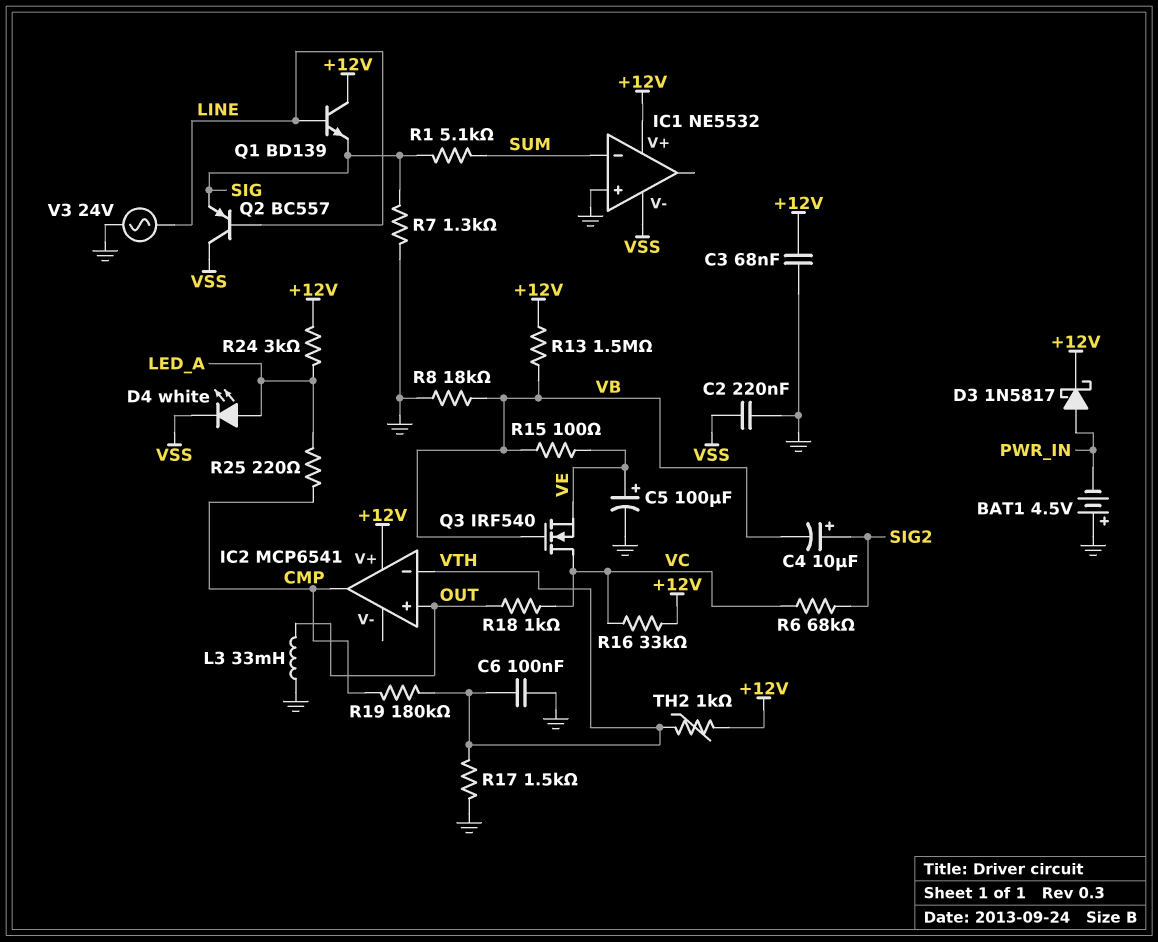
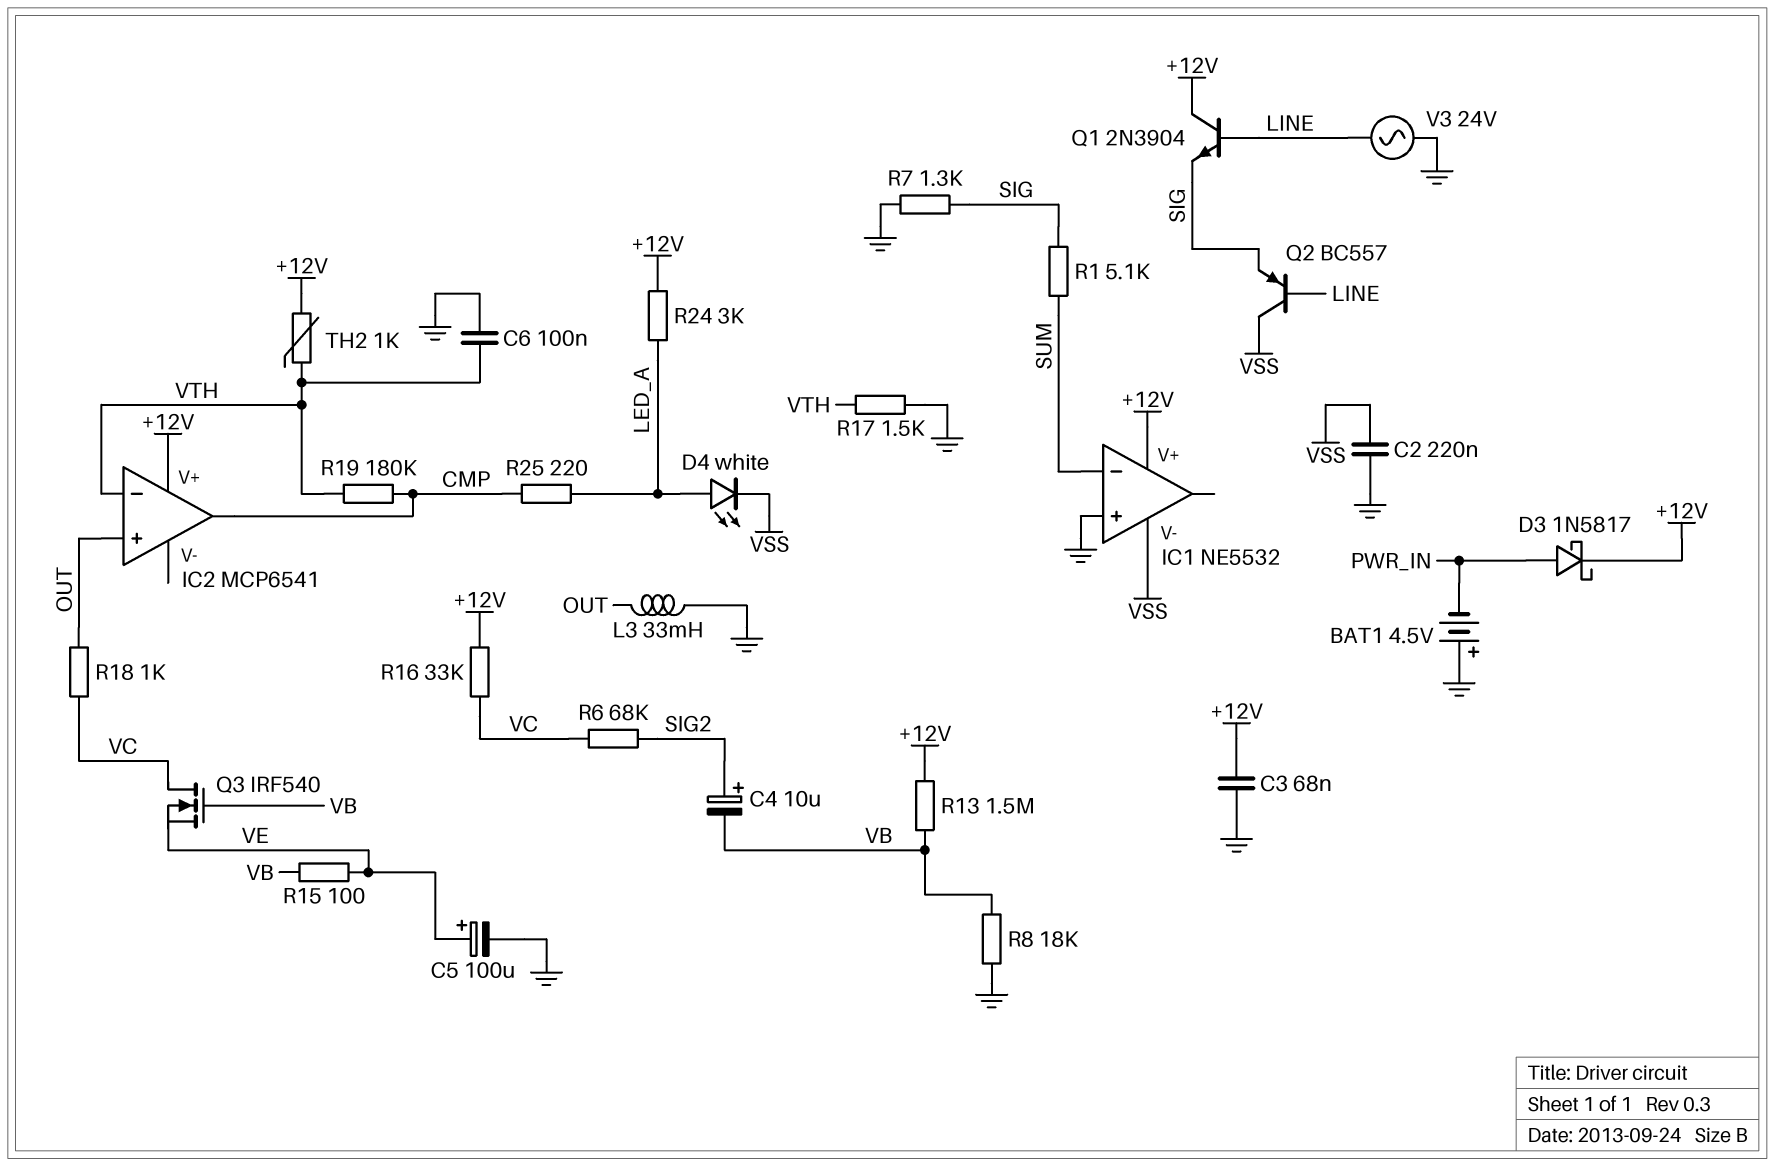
Q1: NPN BD139 (B LINE, C +12V, E SIG) -> NPN 2N3904 (B LINE, C +12V, E SIG)

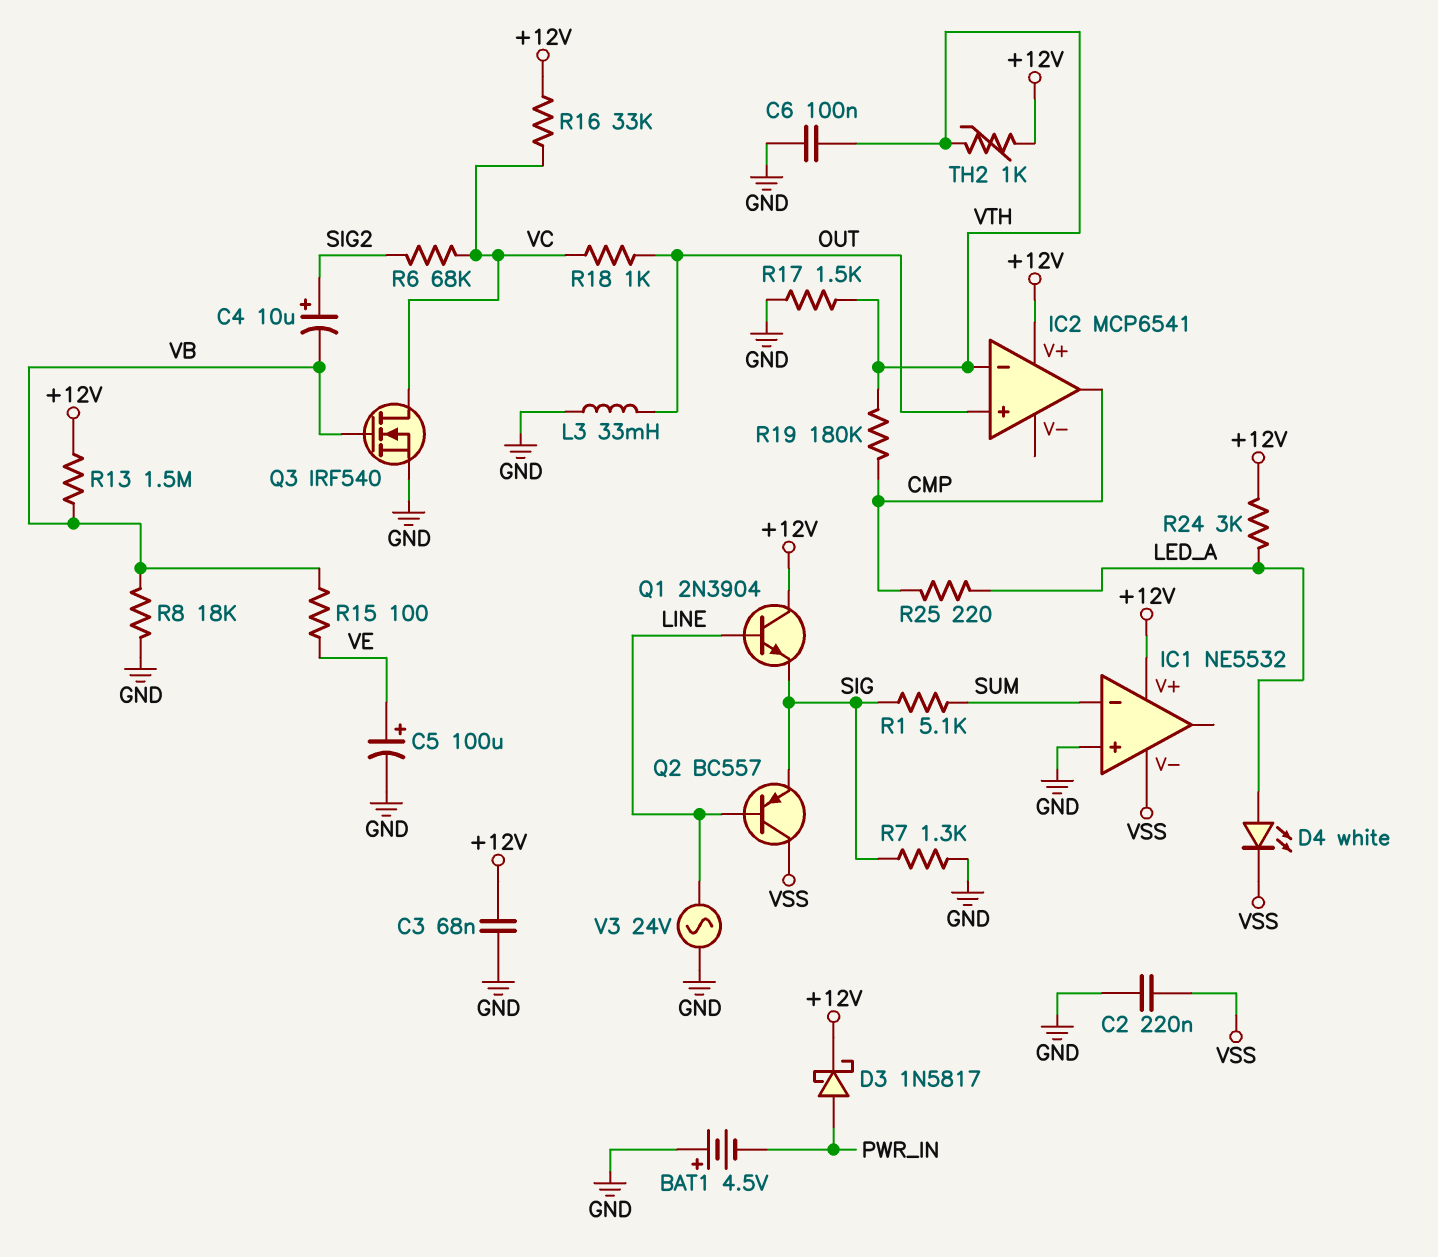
Q3: NMOS IRF540 (G VB, D VC, S VE) -> NMOS IRF540 (G VB, D VC, S GND)

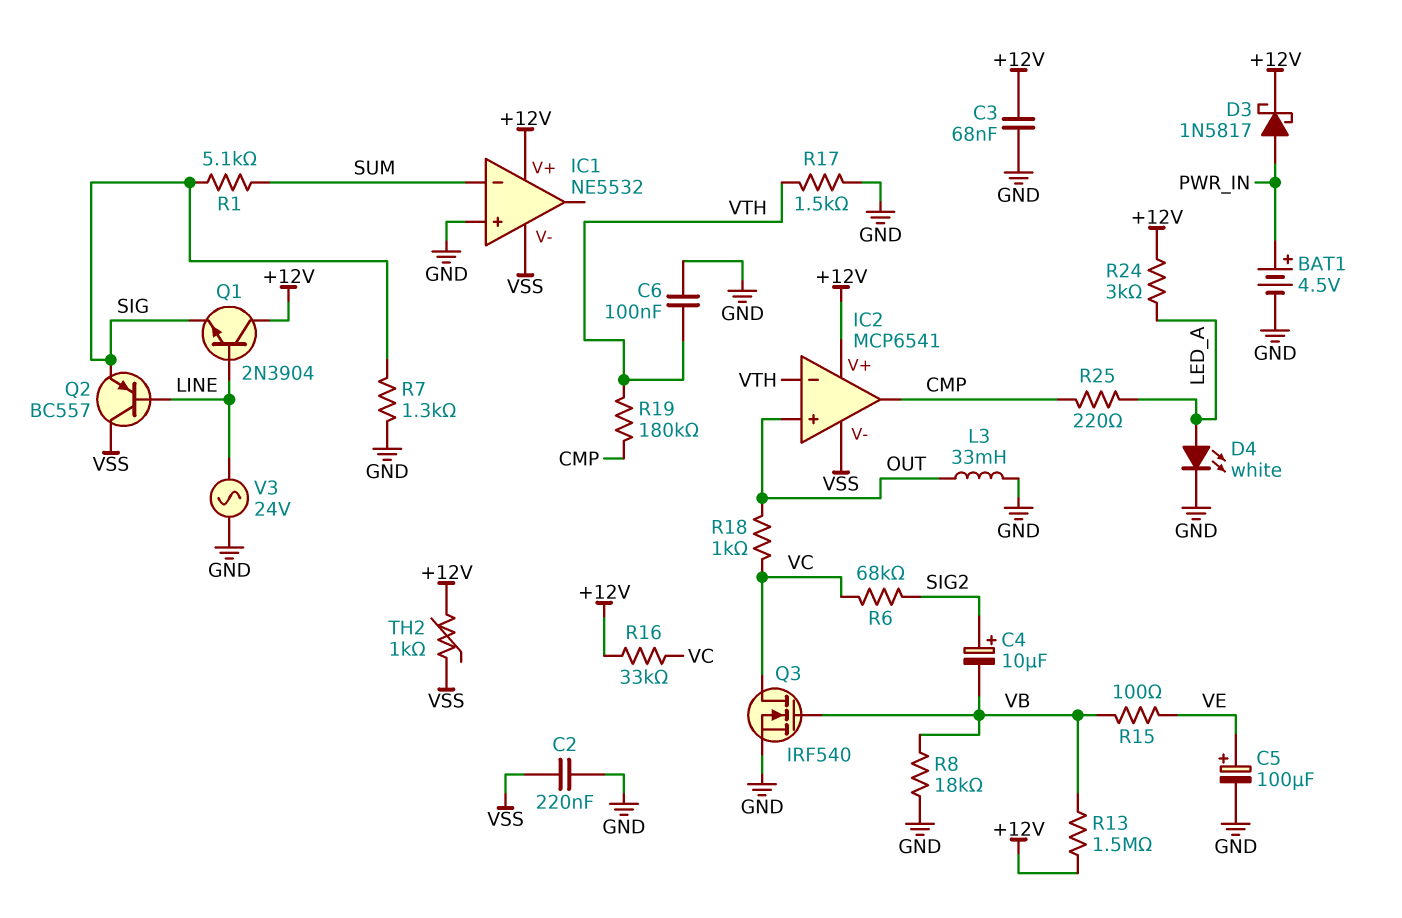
BAT1: 4.5V (plus GND, minus PWR_IN) -> 4.5V (plus PWR_IN, minus GND)
D4: LED white (A LED_A, K VSS) -> LED white (A LED_A, K GND)
IC2 pin V-: none -> VSS
TH2: 1k (+12V, VTH) -> 1k (+12V, VSS)

